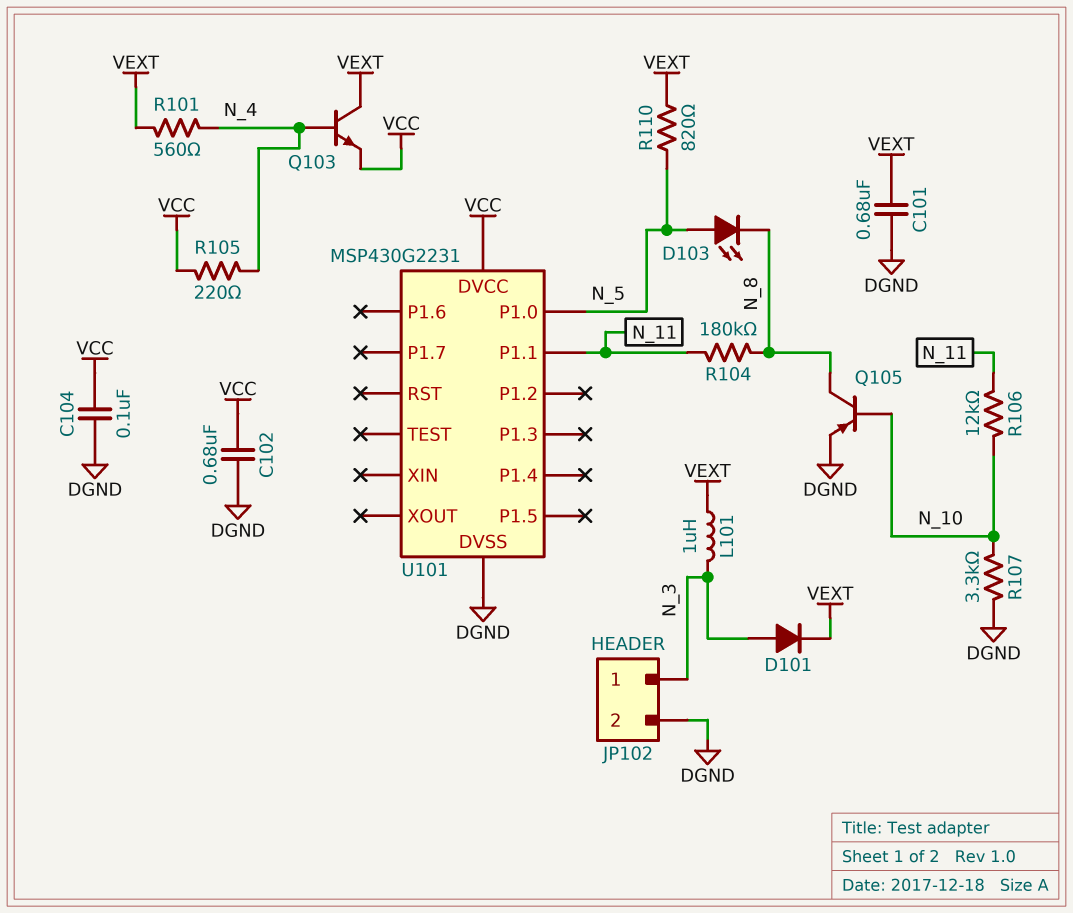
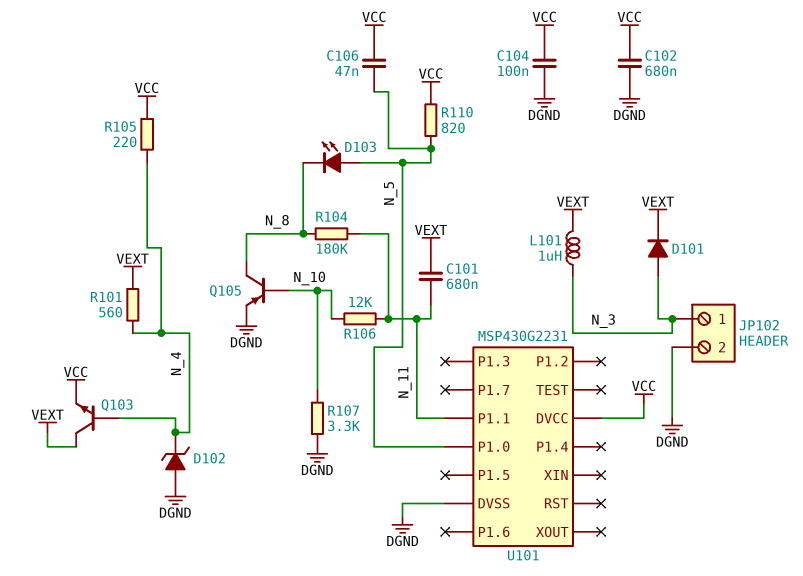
C101: 680nF (DGND, VEXT) -> 680nF (N_11, VEXT)
C106: none -> 47nF (N_5, VCC)
D102: none -> zener (A DGND, K N_4)
R110: 820 (N_5, VEXT) -> 820 (N_5, VCC)

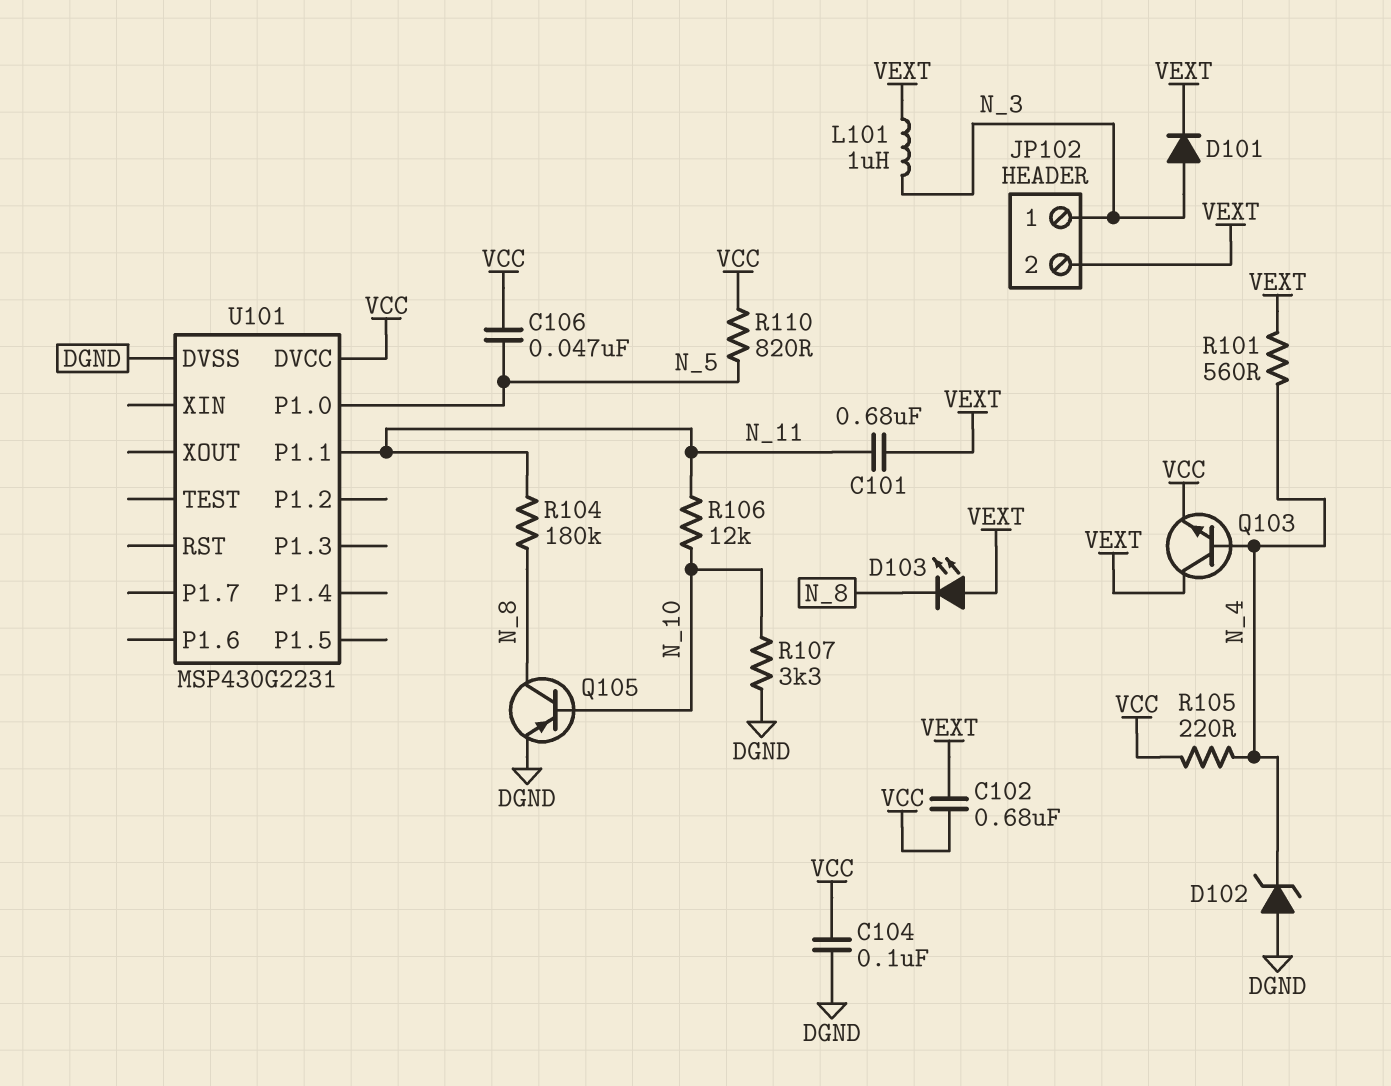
C102: 680nF (DGND, VCC) -> 680nF (VCC, VEXT)
D103: LED (A N_5, K N_8) -> LED (A VEXT, K N_8)
JP102 pin 2: DGND -> VEXT

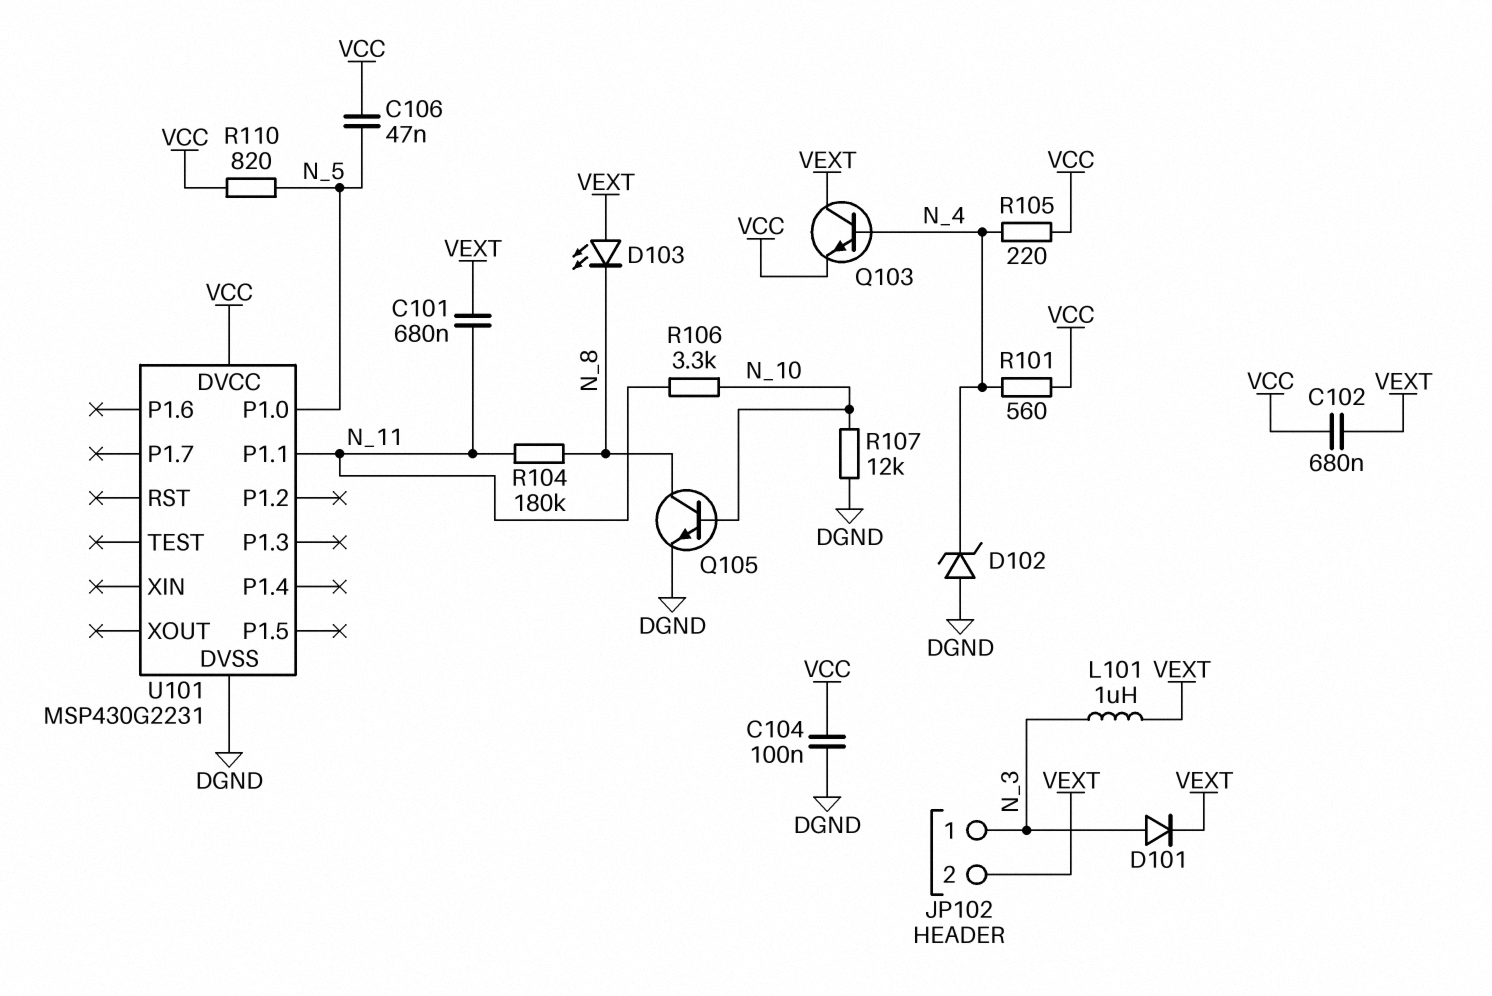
Q105: PNP (B N_10, C N_8, E DGND) -> NPN (B N_10, C N_8, E DGND)
R101: 560 (N_4, VEXT) -> 560 (N_4, VCC)
R106: 12k (N_10, N_11) -> 3.3k (N_10, N_11)
R107: 3.3k (DGND, N_10) -> 12k (DGND, N_10)

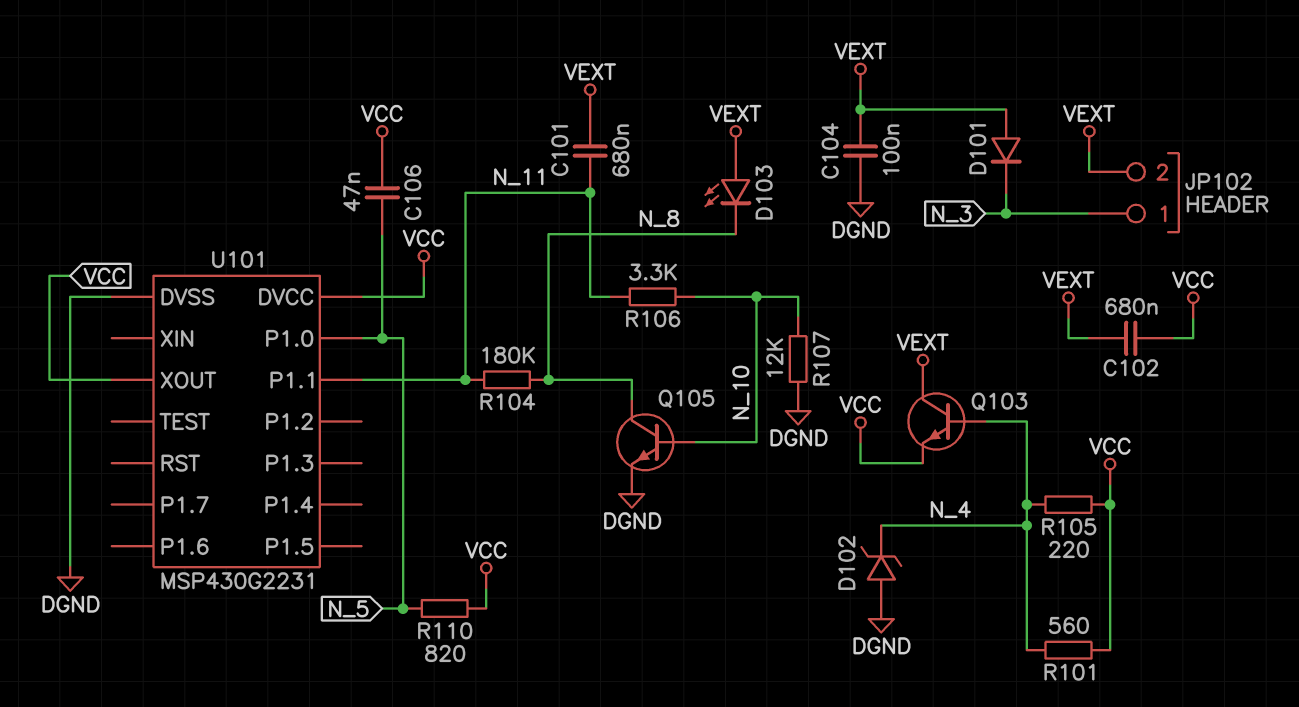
C104: 100nF (DGND, VCC) -> 100nF (DGND, VEXT)
D101: diode (A N_3, K VEXT) -> diode (A VEXT, K N_3)
L101: 1uH (N_3, VEXT) -> none
U101 pin XOUT: none -> VCC

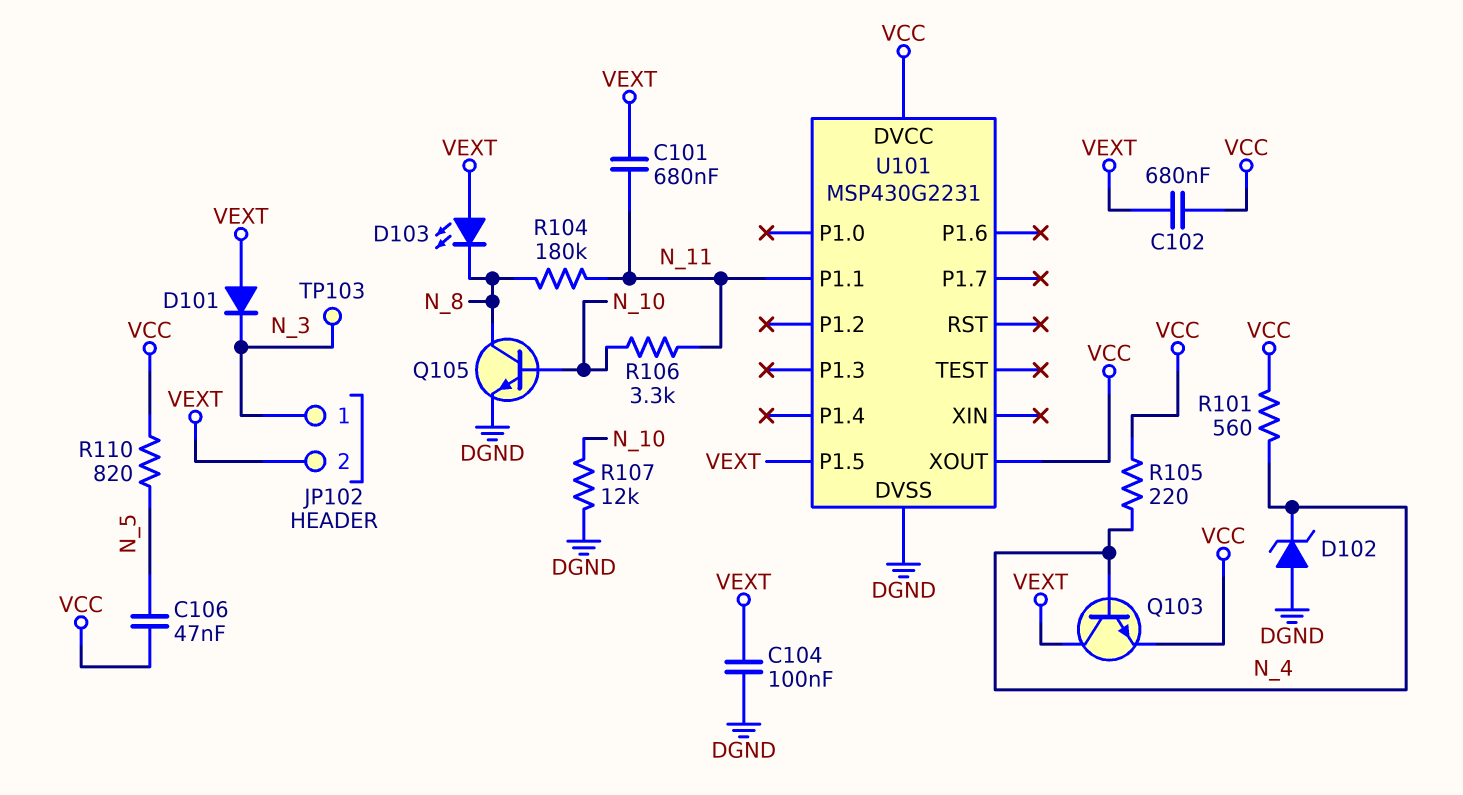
TP103: none -> test point (N_3)
U101 pin P1.0: N_5 -> none
U101 pin P1.5: none -> VEXT

